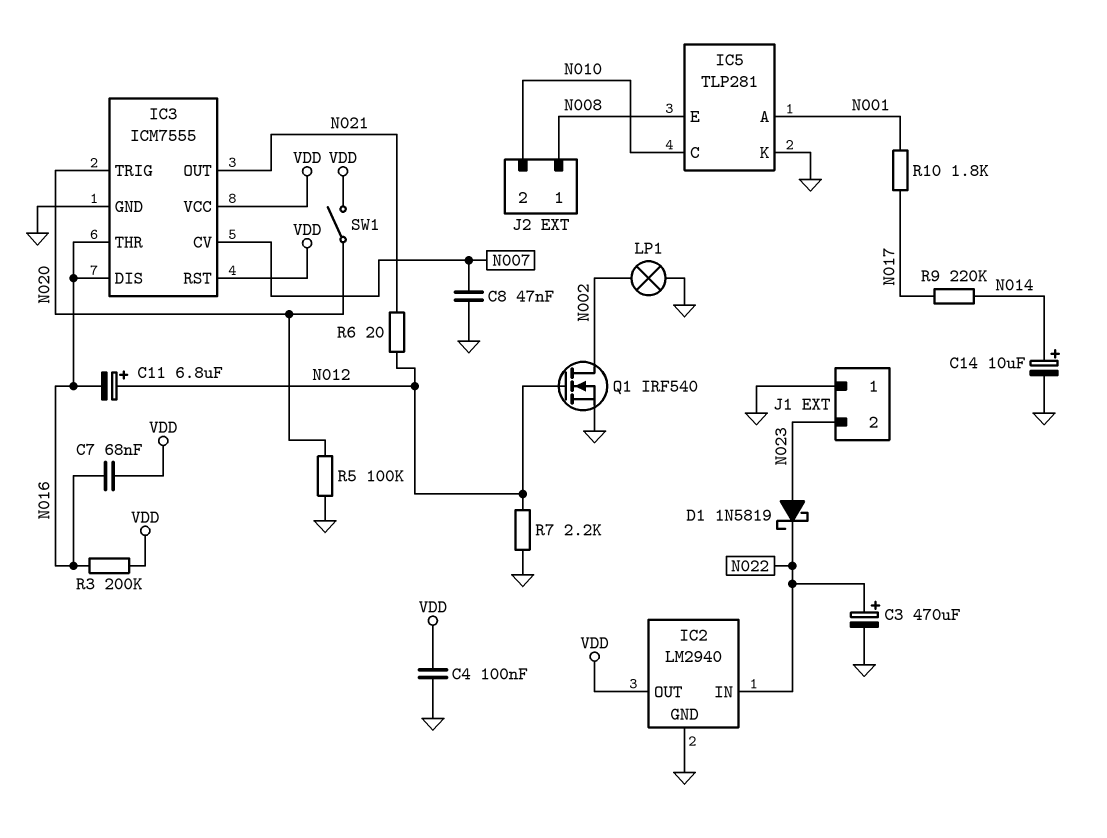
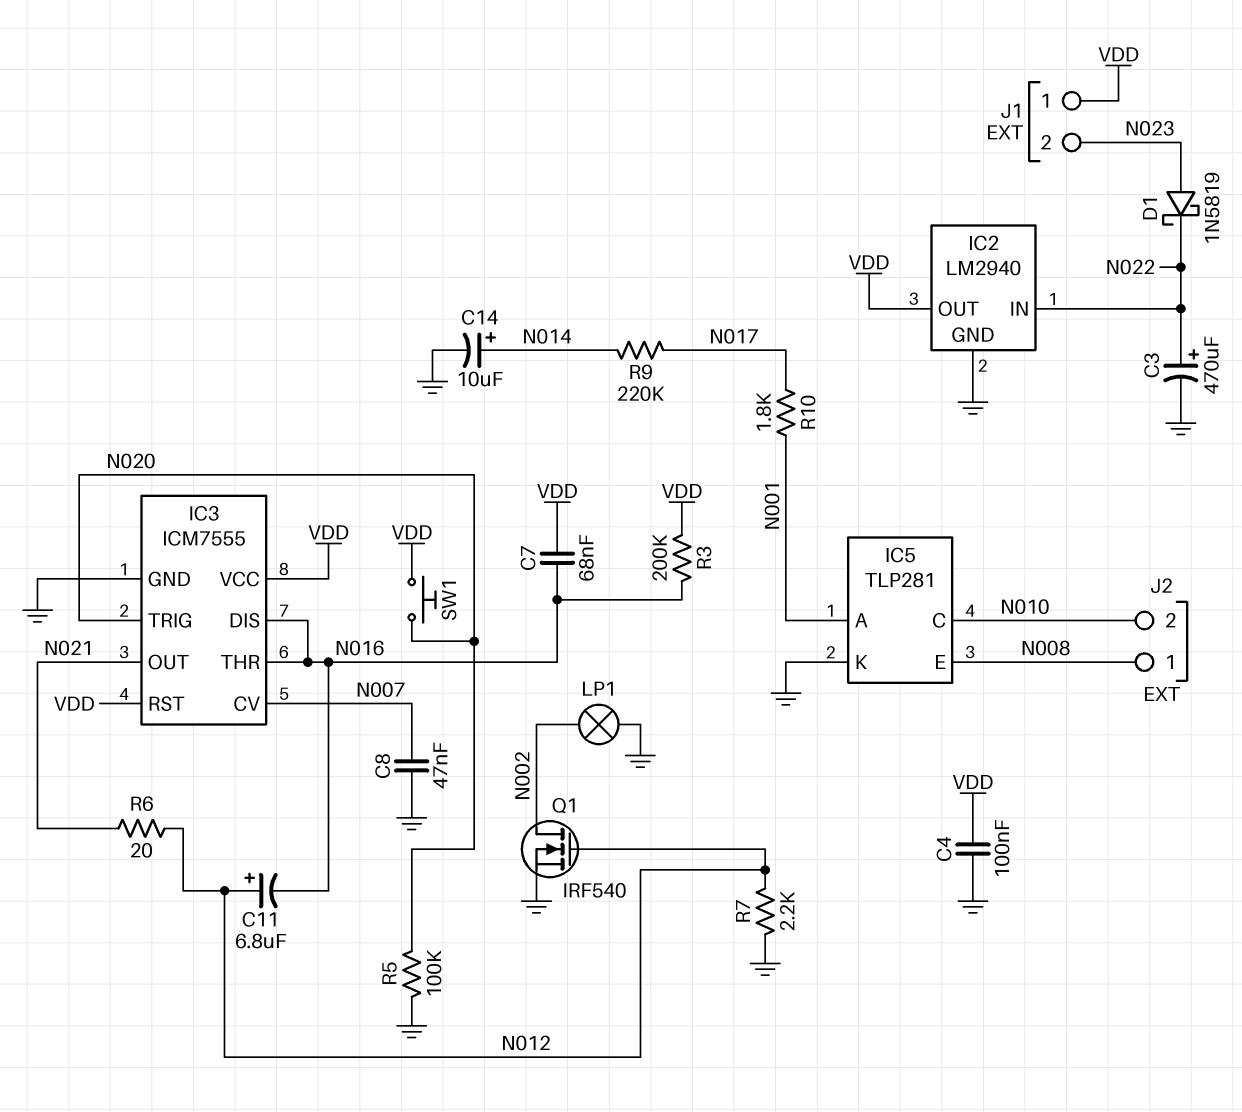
J1 pin 1: GND -> VDD
SW1: switch (N020, VDD) -> button (N020, VDD)

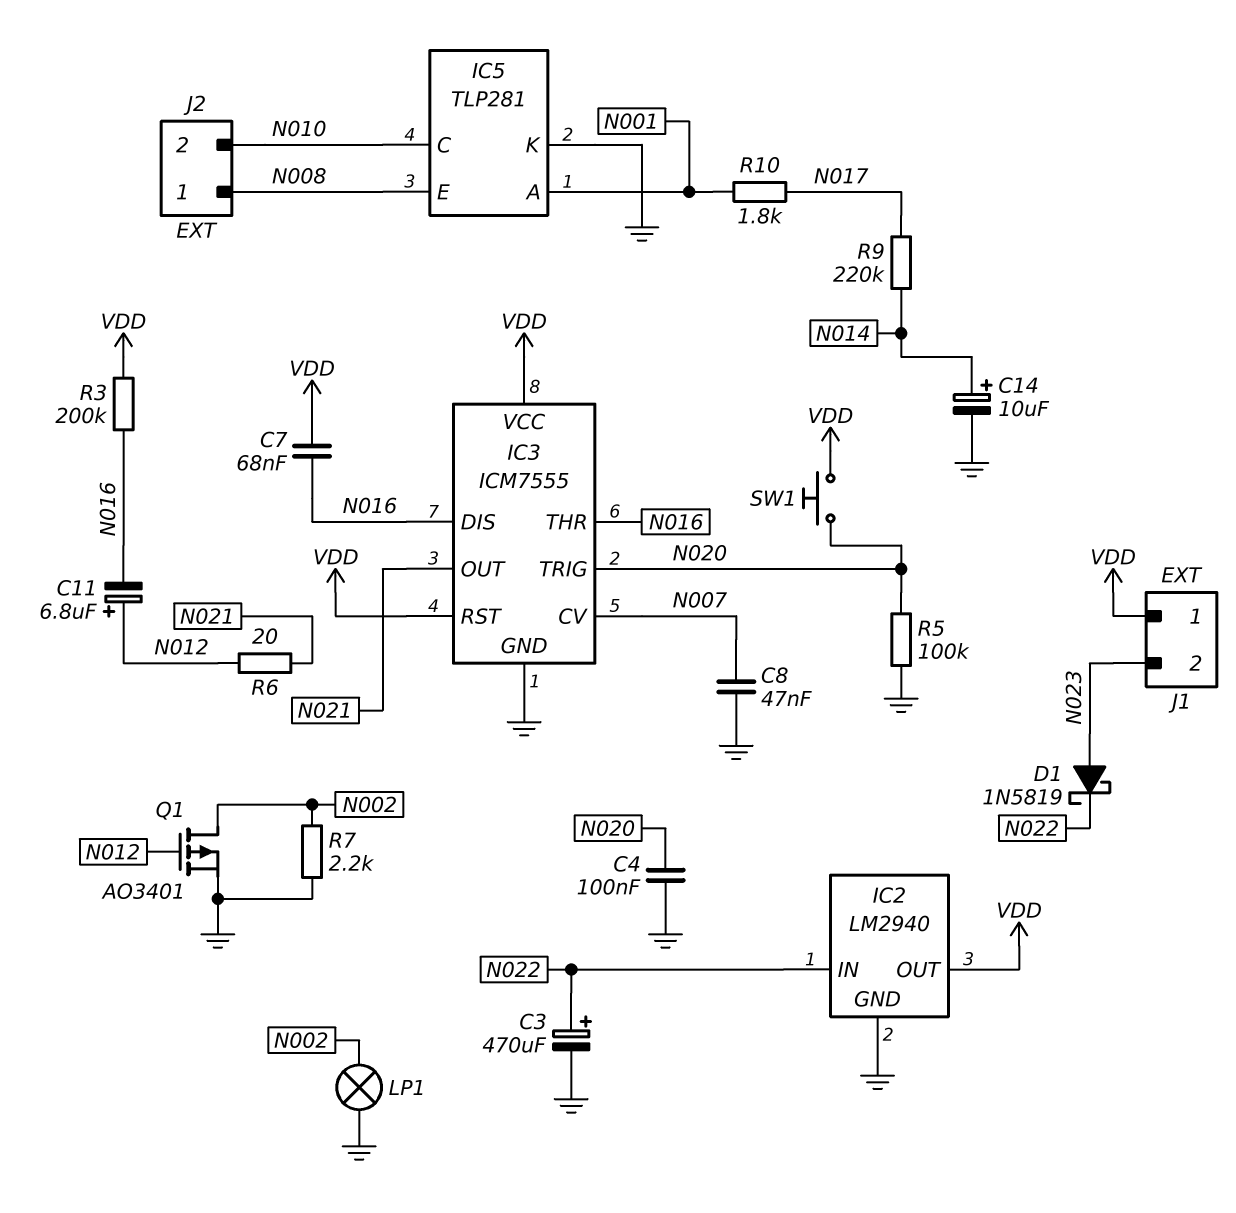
C4: 100nF (GND, VDD) -> 100nF (GND, N020)
Q1: NMOS IRF540 (G N012, D N002, S GND) -> PMOS AO3401 (G N012, D N002, S GND)
R7: 2.2k (GND, N012) -> 2.2k (GND, N002)

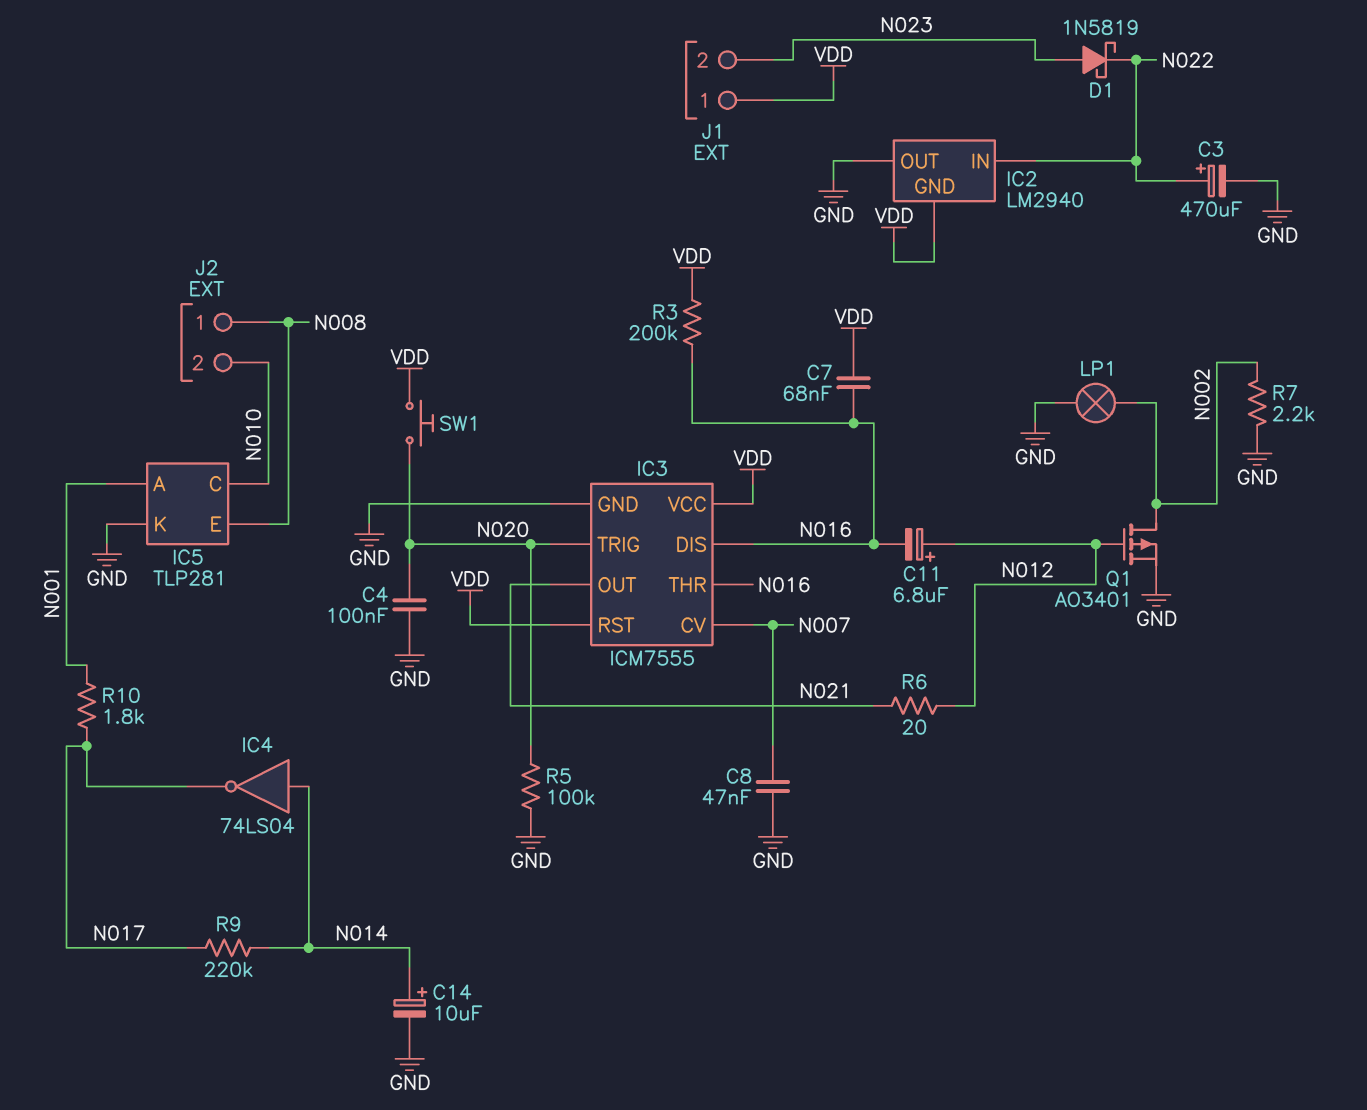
IC2 pin GND: GND -> VDD
IC2 pin OUT: VDD -> GND
IC4: none -> NOT 74LS04 (in N014, out N017)

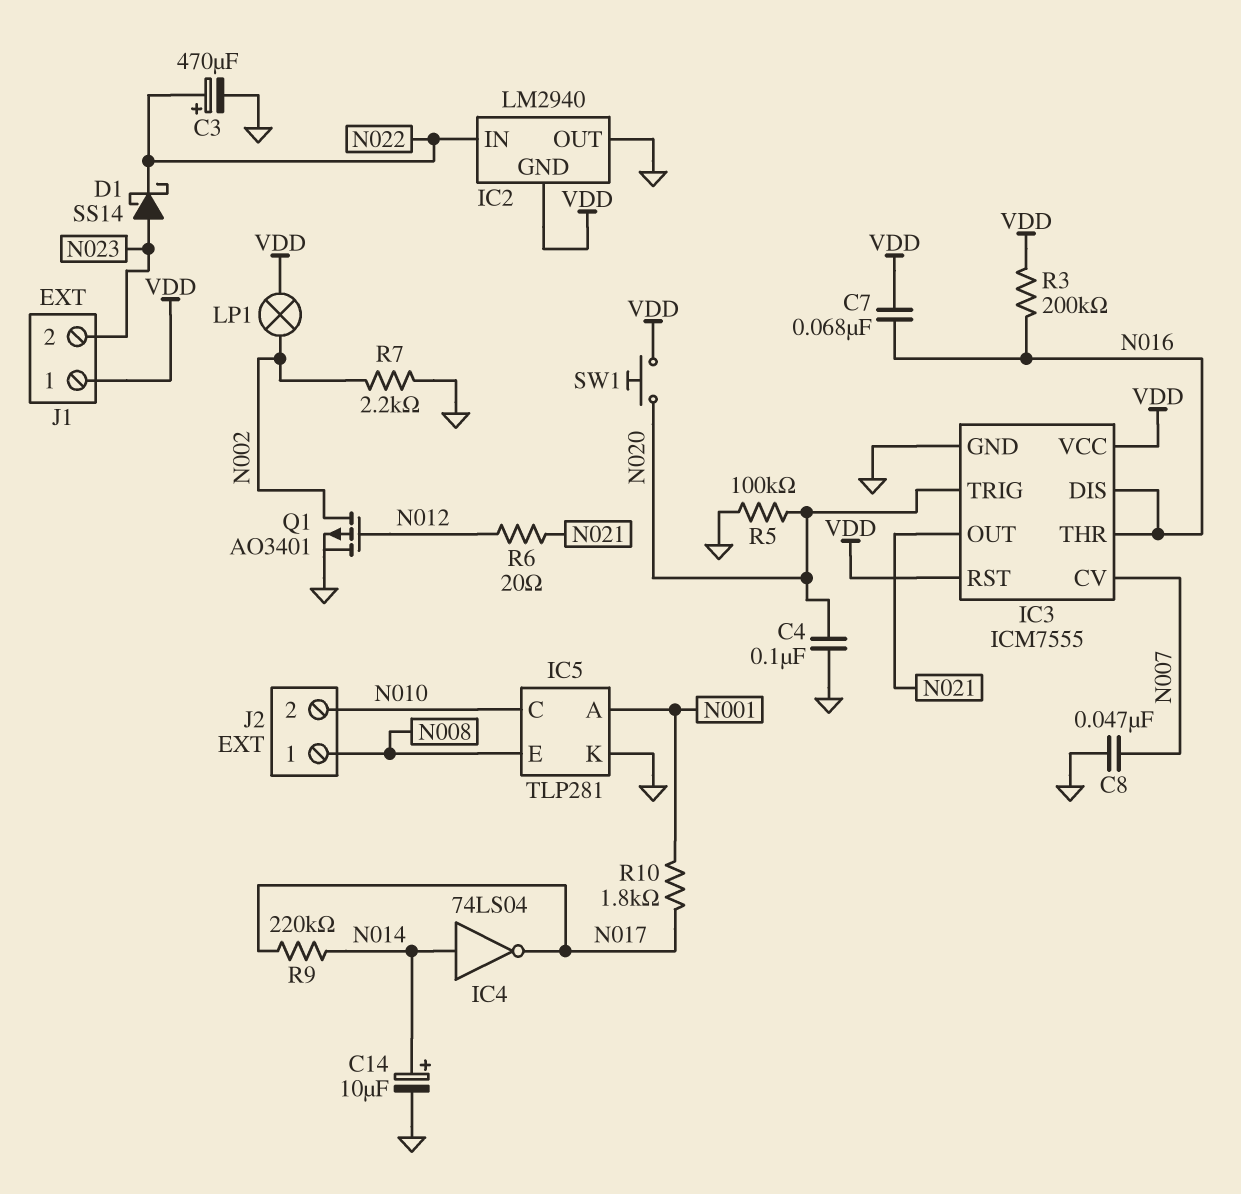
C11: 6.8uF (plus N012, minus N016) -> none
D1: schottky 1N5819 (A N023, K N022) -> schottky SS14 (A N023, K N022)
LP1: lamp (GND, N002) -> lamp (N002, VDD)

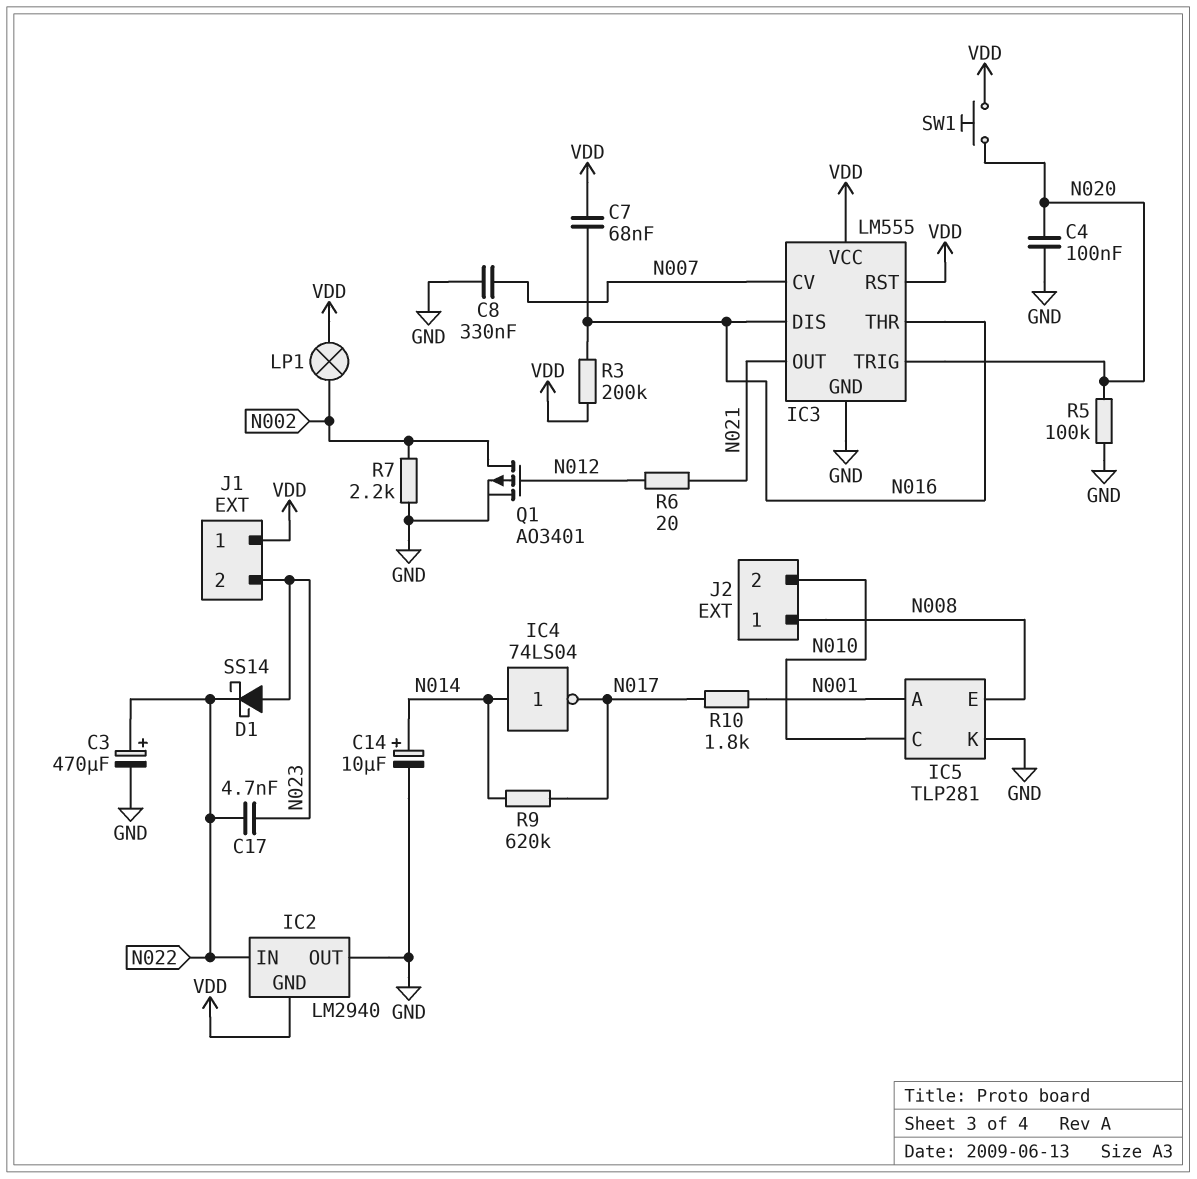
C8: 47nF (GND, N007) -> 330nF (GND, N007)
C17: none -> 4.7nF (N022, N023)
IC3: ICM7555 -> LM555
R9: 220k (N014, N017) -> 620k (N014, N017)

